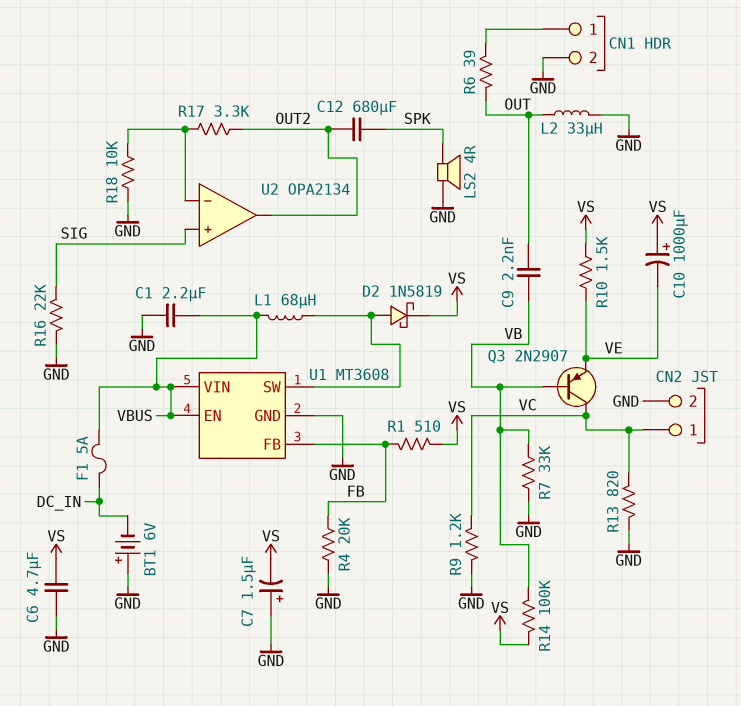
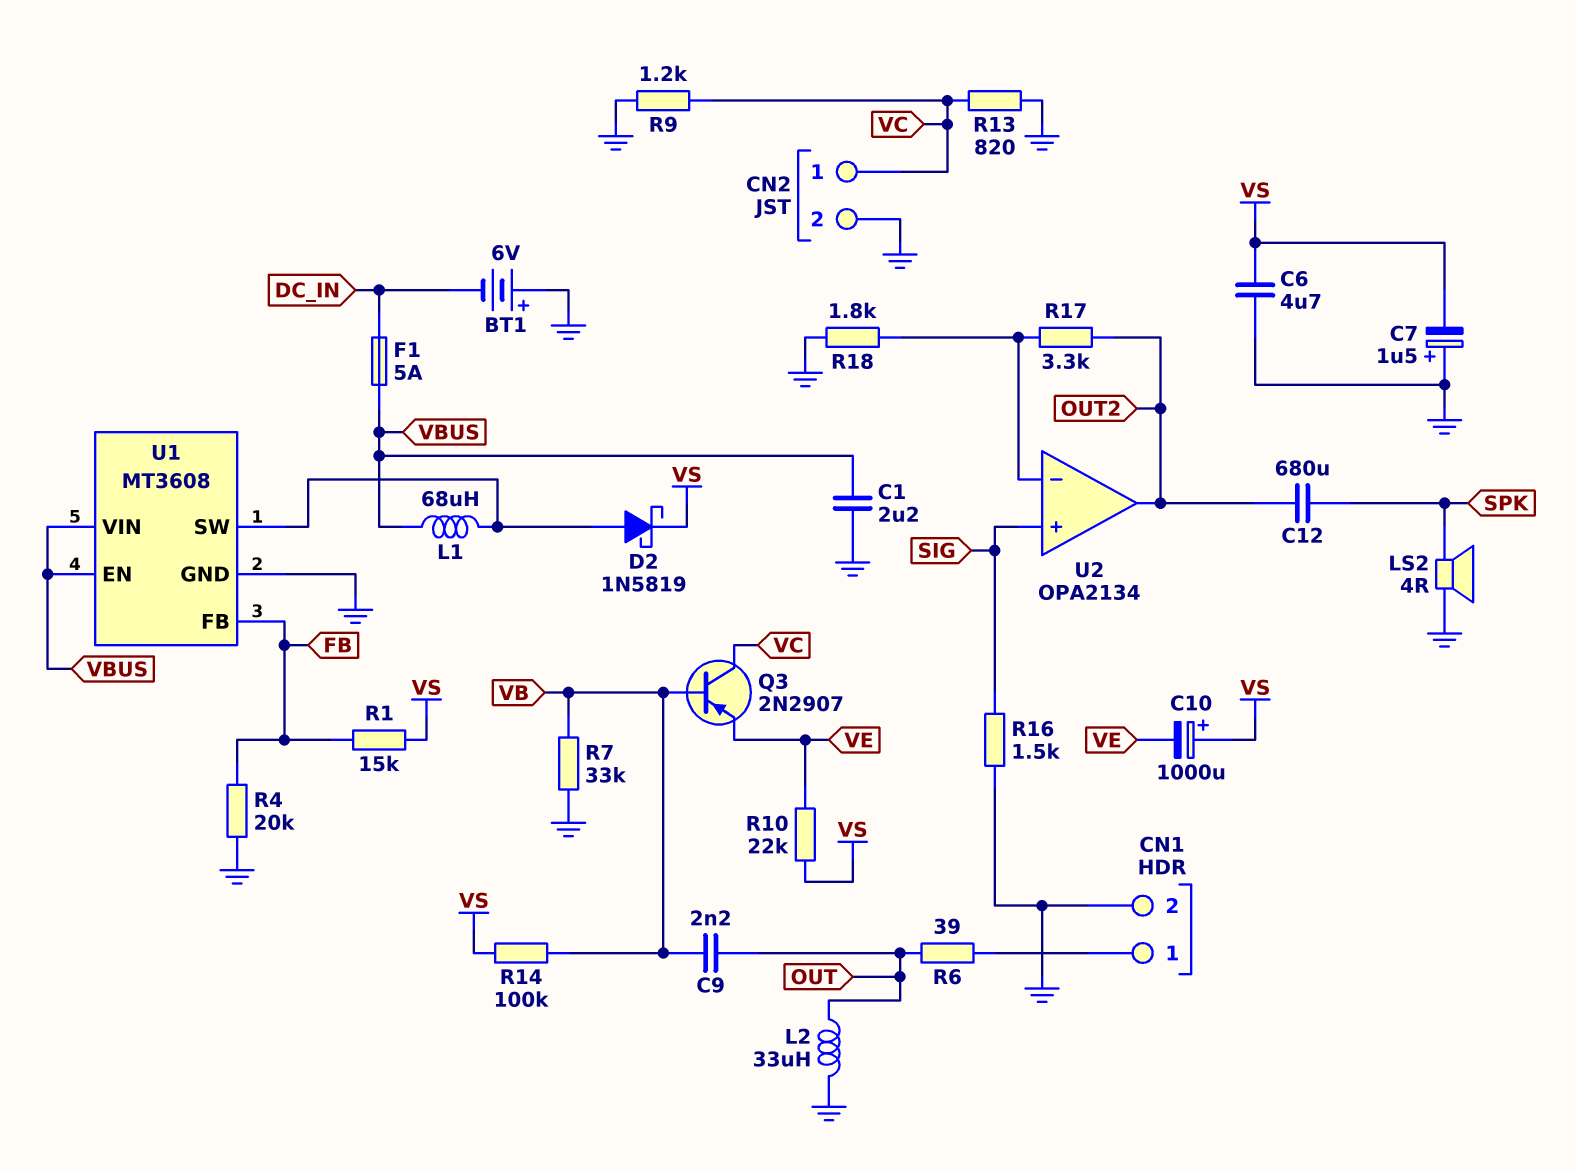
R1: 510 (FB, VS) -> 15k (FB, VS)
R10: 1.5k (VE, VS) -> 22k (VE, VS)
R16: 22k (GND, SIG) -> 1.5k (GND, SIG)
R18: 10k (GND, U2/in-) -> 1.8k (GND, U2/in-)

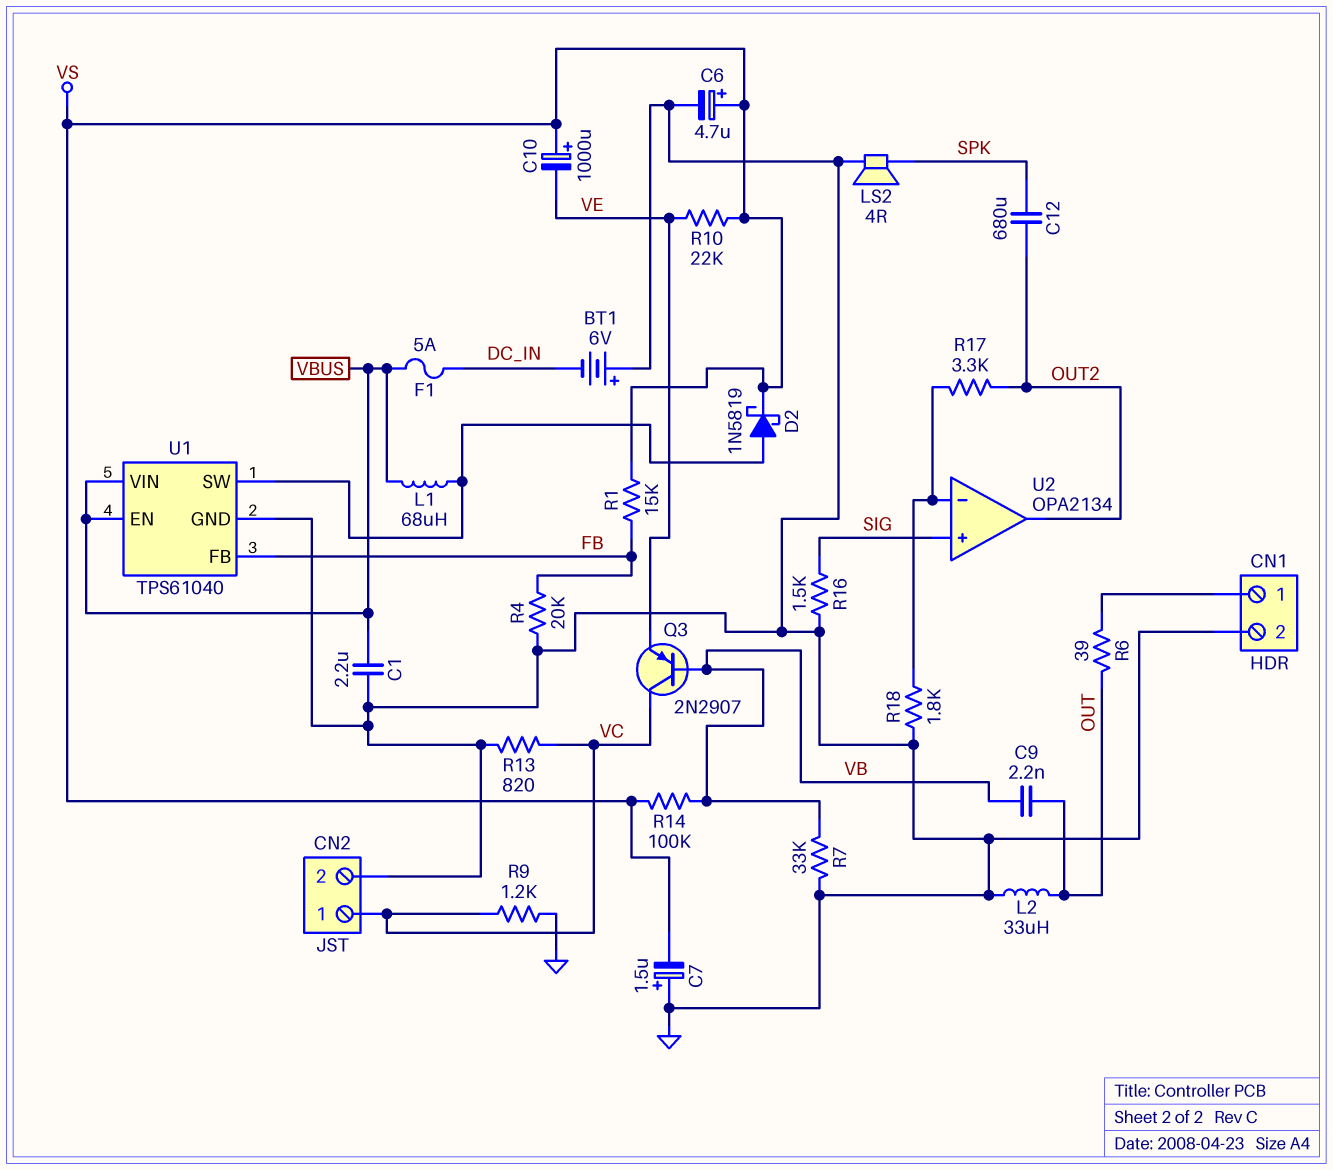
C6: 4.7uF (GND, VS) -> 4.7uF (plus VS, minus GND)
U1: MT3608 -> TPS61040

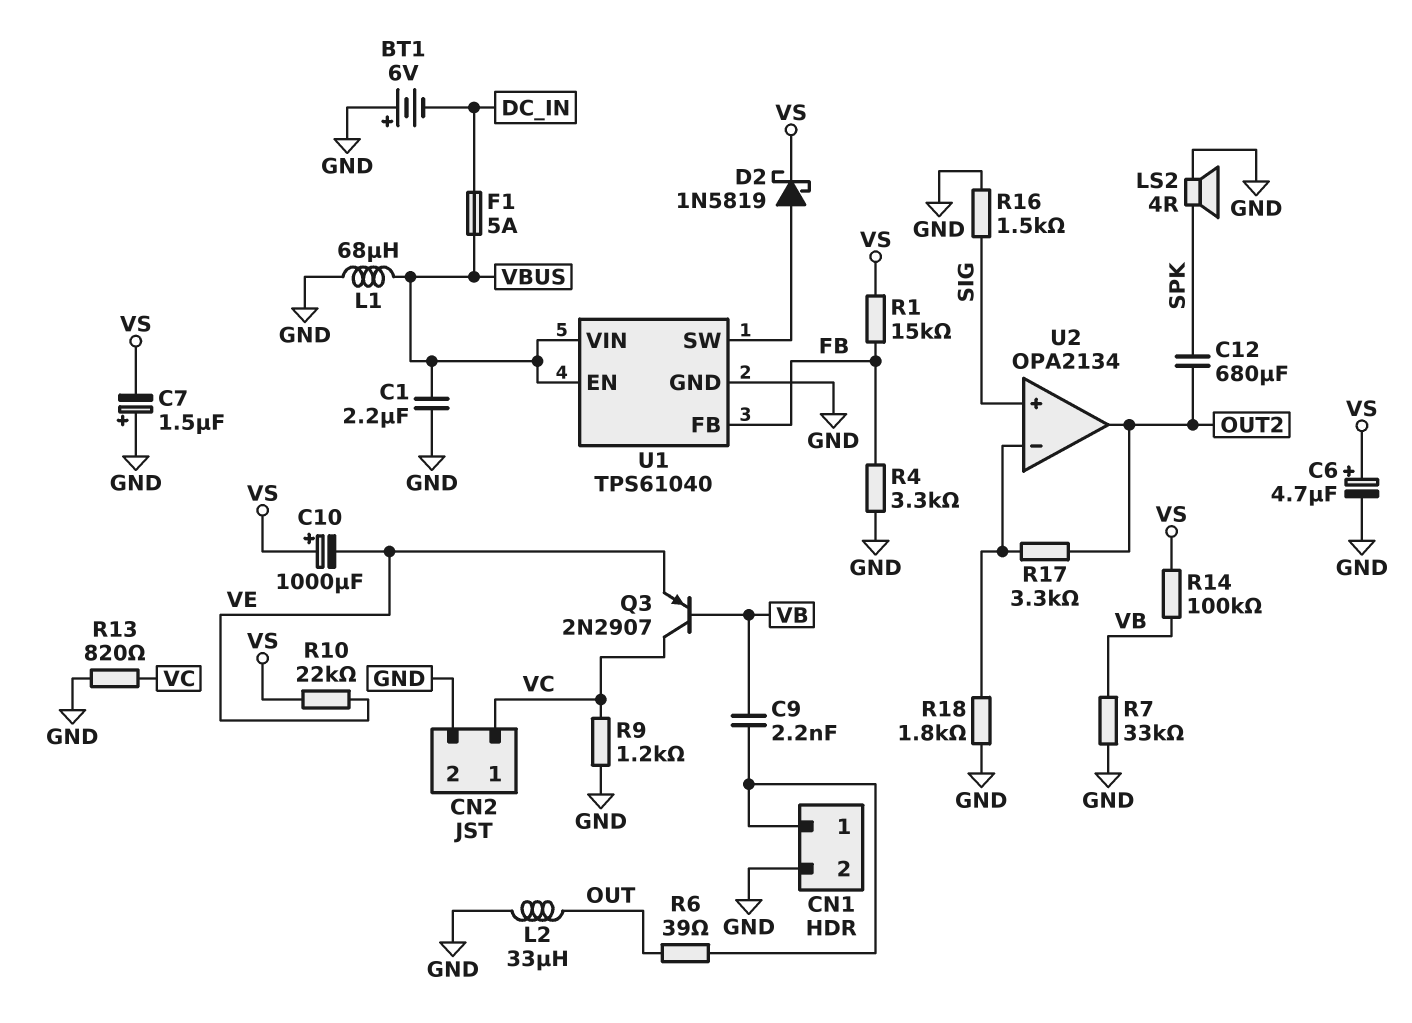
C9: 2.2nF (OUT, VB) -> 2.2nF (CN1/1, VB)
L1: 68uH (U1/SW, VBUS) -> 68uH (GND, VBUS)
R4: 20k (FB, GND) -> 3.3k (FB, GND)

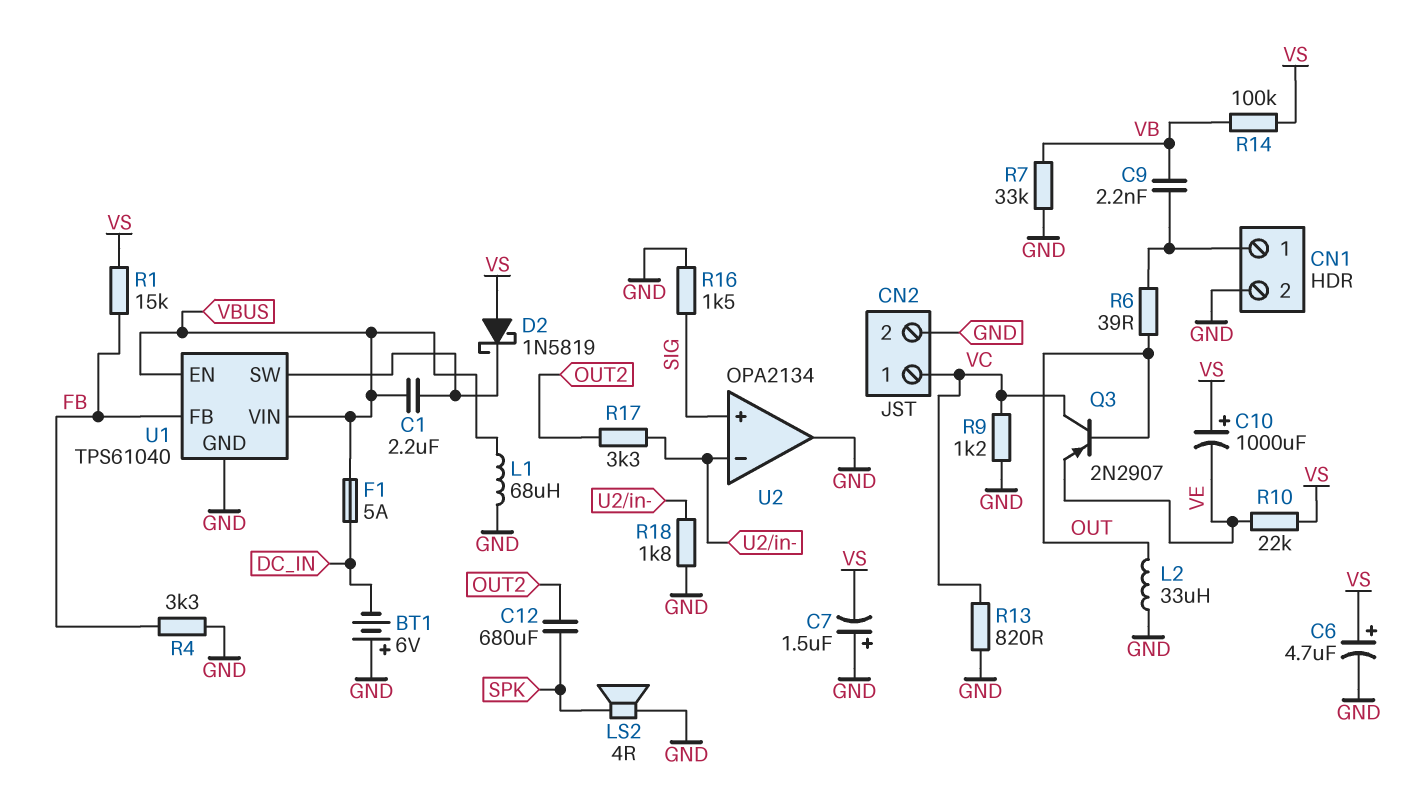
C1: 2.2uF (GND, VBUS) -> 2.2uF (U1/SW, VBUS)
D2: schottky 1N5819 (A U1/SW, K VS) -> schottky 1N5819 (A VS, K U1/SW)
Q3: PNP 2N2907 (B VB, C VC, E VE) -> PNP 2N2907 (B OUT, C VC, E VE)
U2 pin out: OUT2 -> GND

